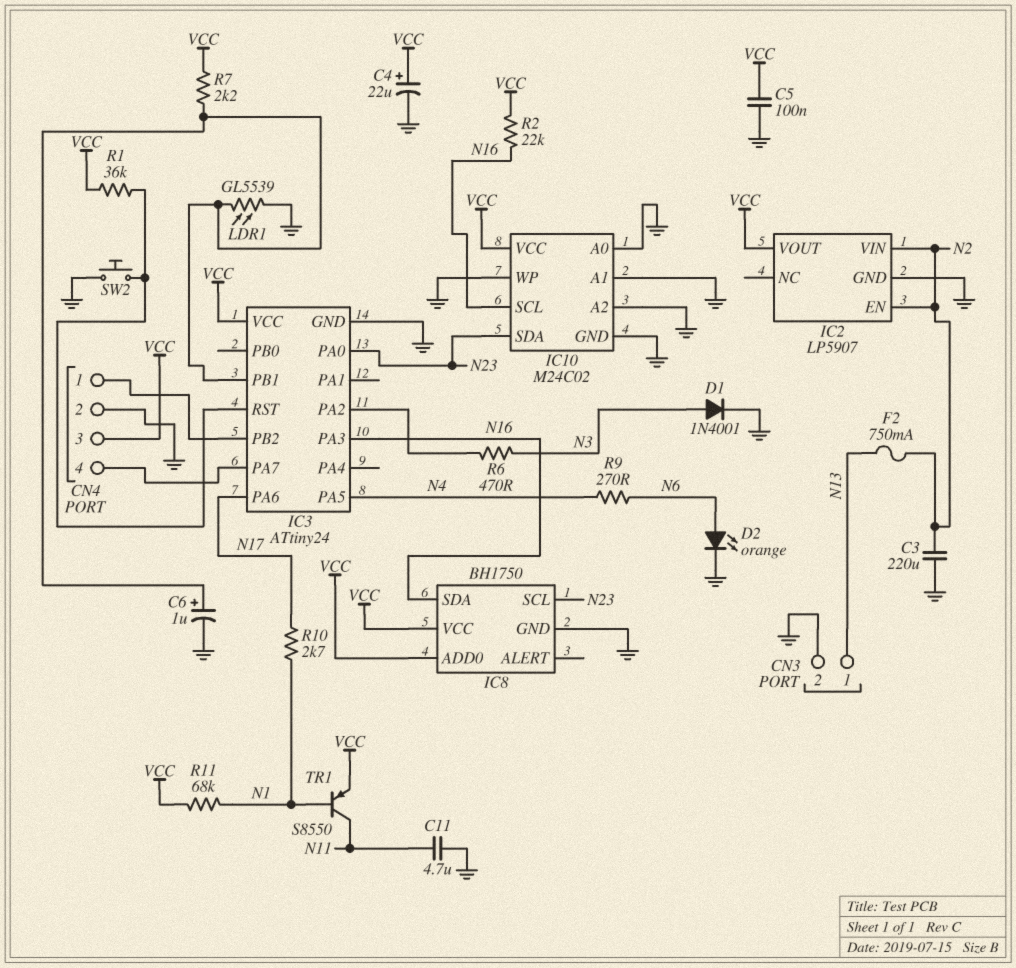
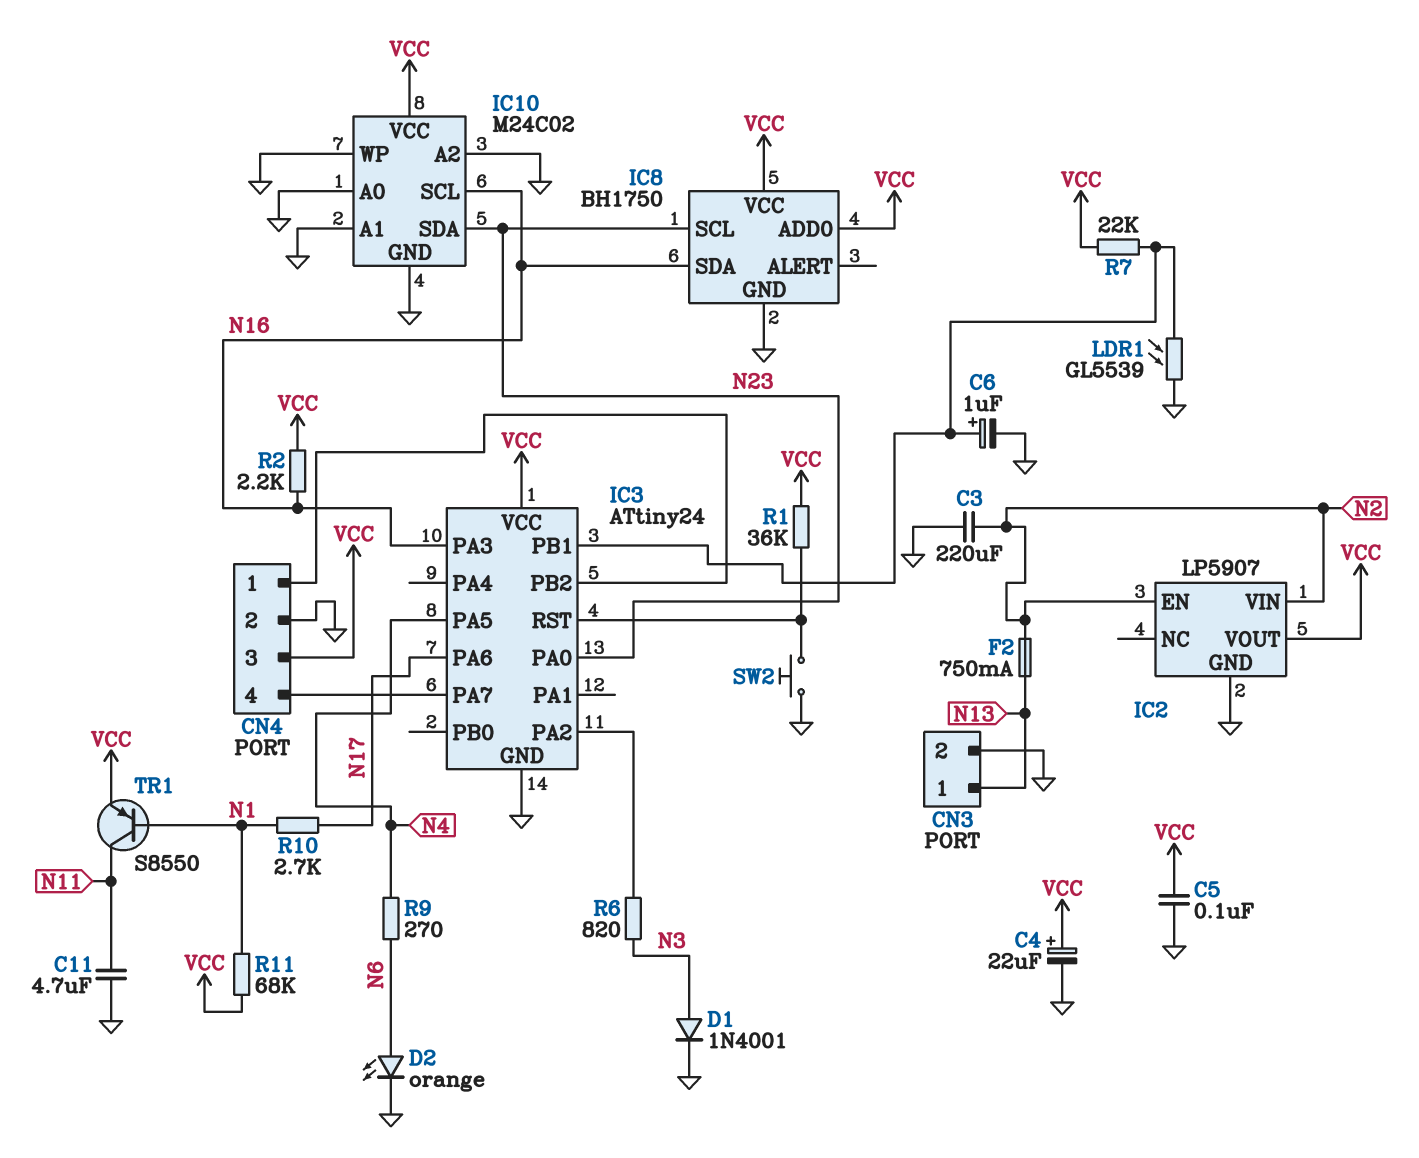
R2: 22k (N16, VCC) -> 2.2k (N16, VCC)
R6: 470 (IC3/PA2, N3) -> 820 (IC3/PA2, N3)
R7: 2.2k (IC3/PB1, VCC) -> 22k (IC3/PB1, VCC)

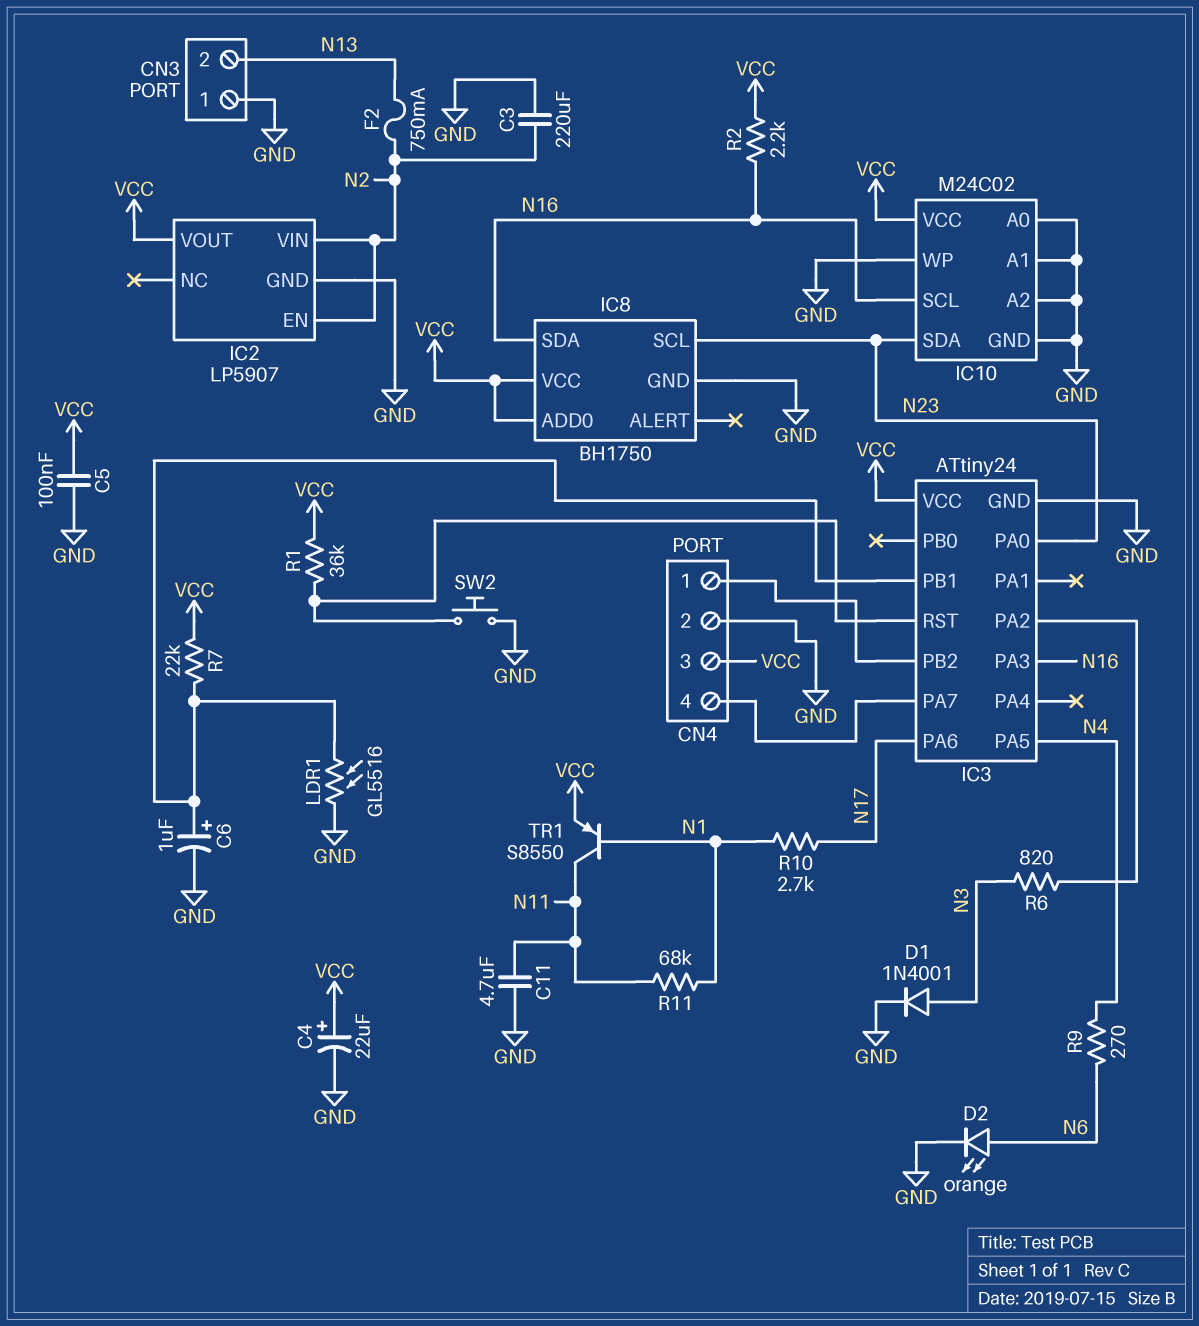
CN3 pin 1: N13 -> GND
CN3 pin 2: GND -> N13
LDR1: GL5539 (GND, IC3/PB1) -> GL5516 (GND, IC3/PB1)
R11: 68k (N1, VCC) -> 68k (N1, N11)

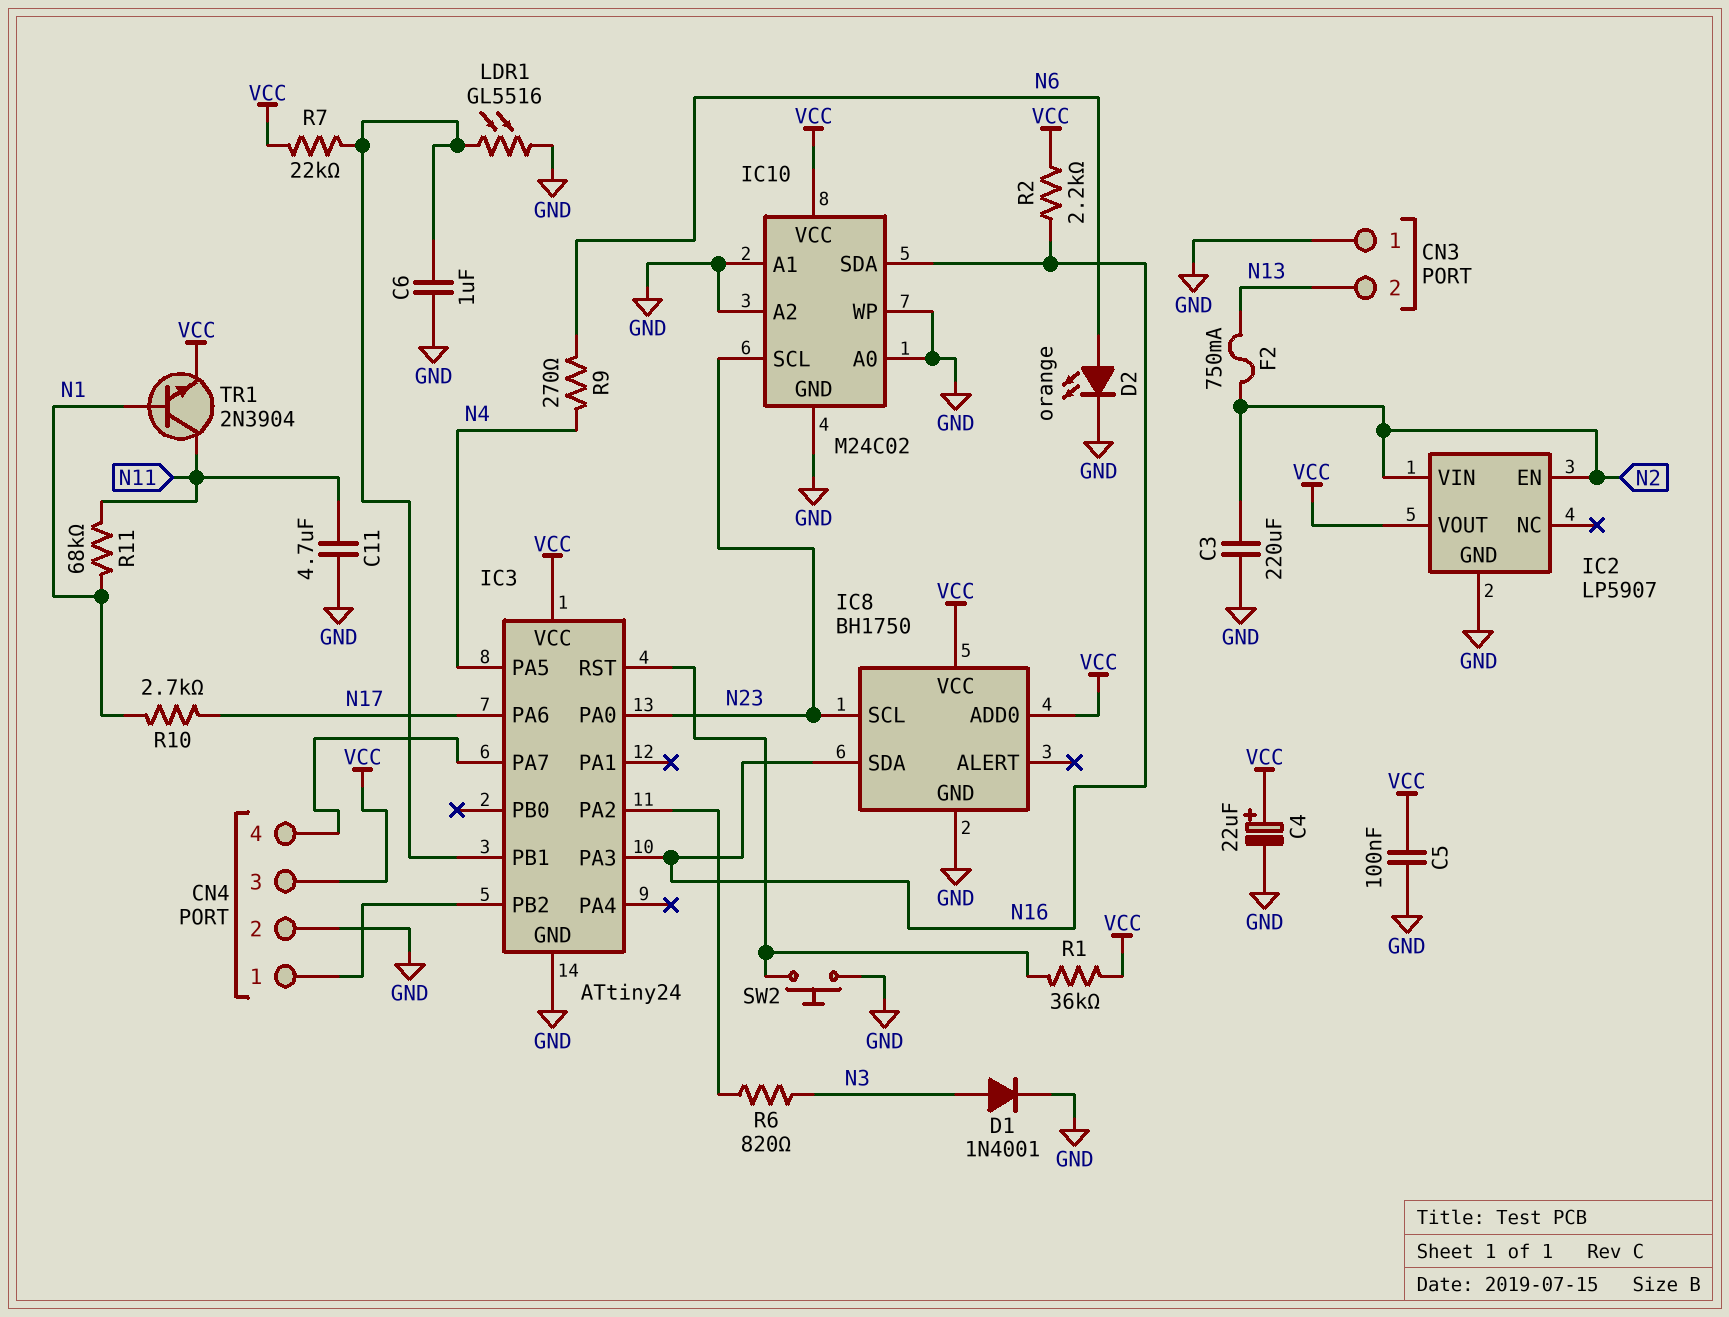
C6: 1uF (plus IC3/PB1, minus GND) -> 1uF (GND, IC3/PB1)
IC10 pin SCL: N16 -> N23
IC10 pin SDA: N23 -> N16
TR1: PNP S8550 (B N1, C N11, E VCC) -> NPN 2N3904 (B N1, C N11, E VCC)

